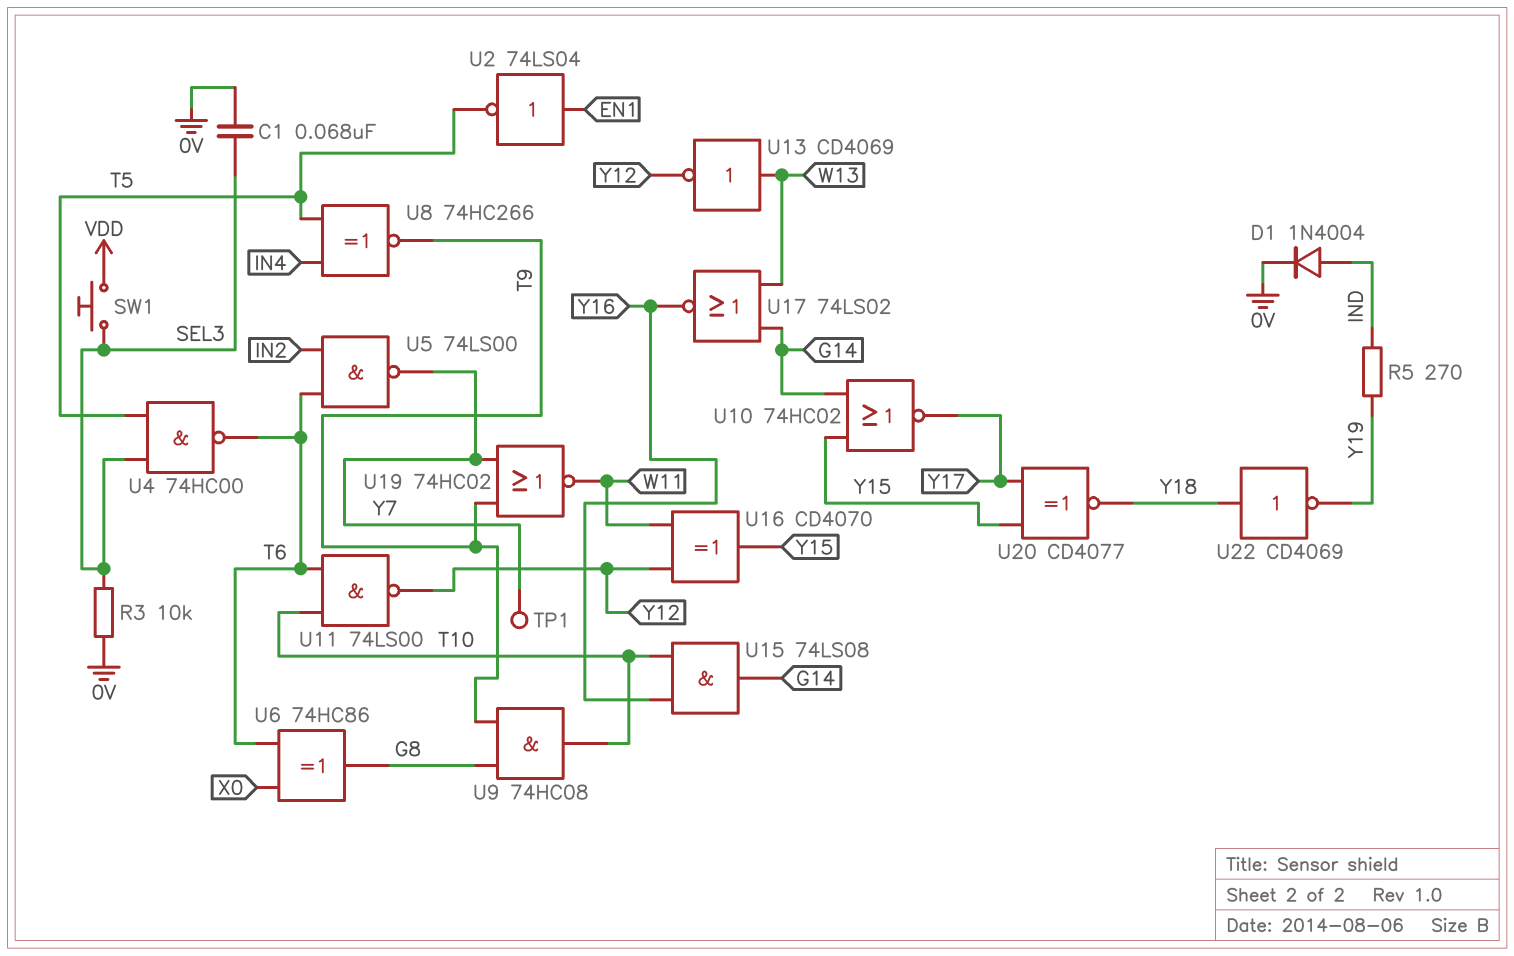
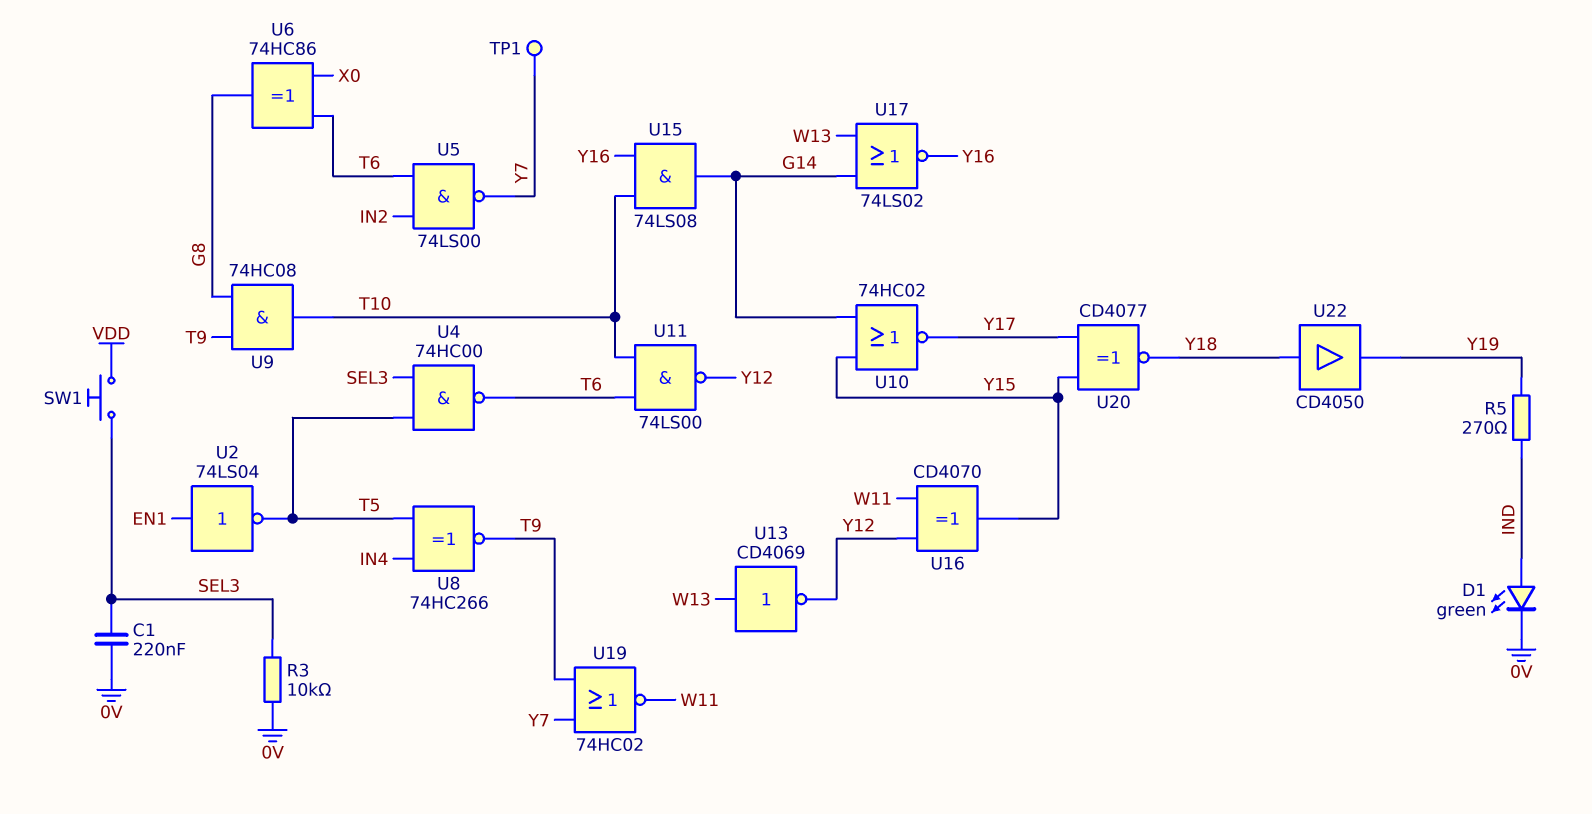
C1: 68nF (0V, SEL3) -> 220nF (0V, SEL3)
D1: diode 1N4004 (A IND, K 0V) -> LED green (A IND, K 0V)
U22: NOT CD4069 (in Y18, out Y19) -> buffer CD4050 (in Y18, out Y19)

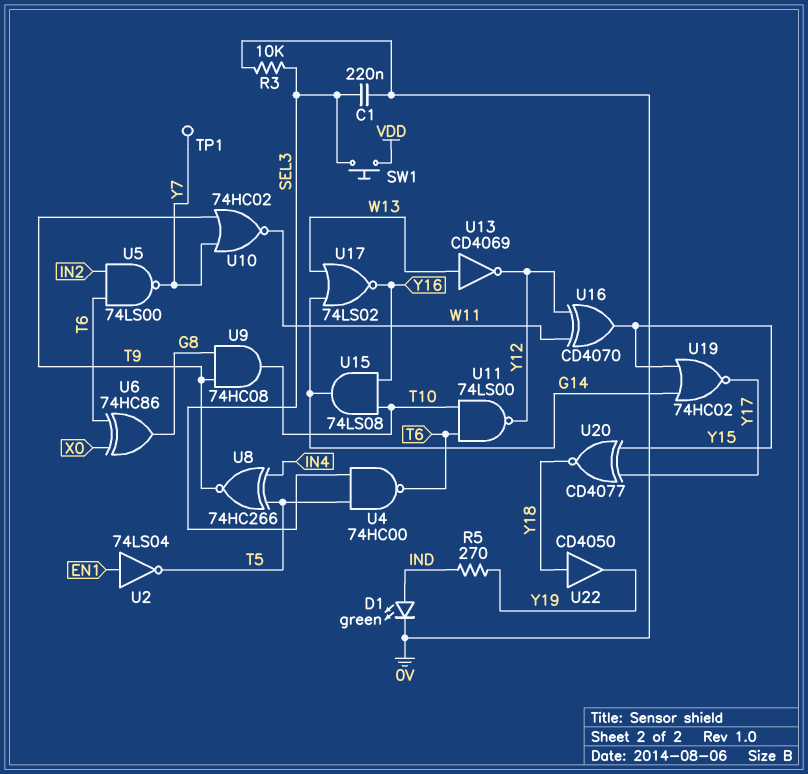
U10: NOR 74HC02 (in G14, in Y15, out Y17) -> NOR 74HC02 (in T9, in Y7, out W11)
U19: NOR 74HC02 (in T9, in Y7, out W11) -> NOR 74HC02 (in G14, in Y15, out Y17)

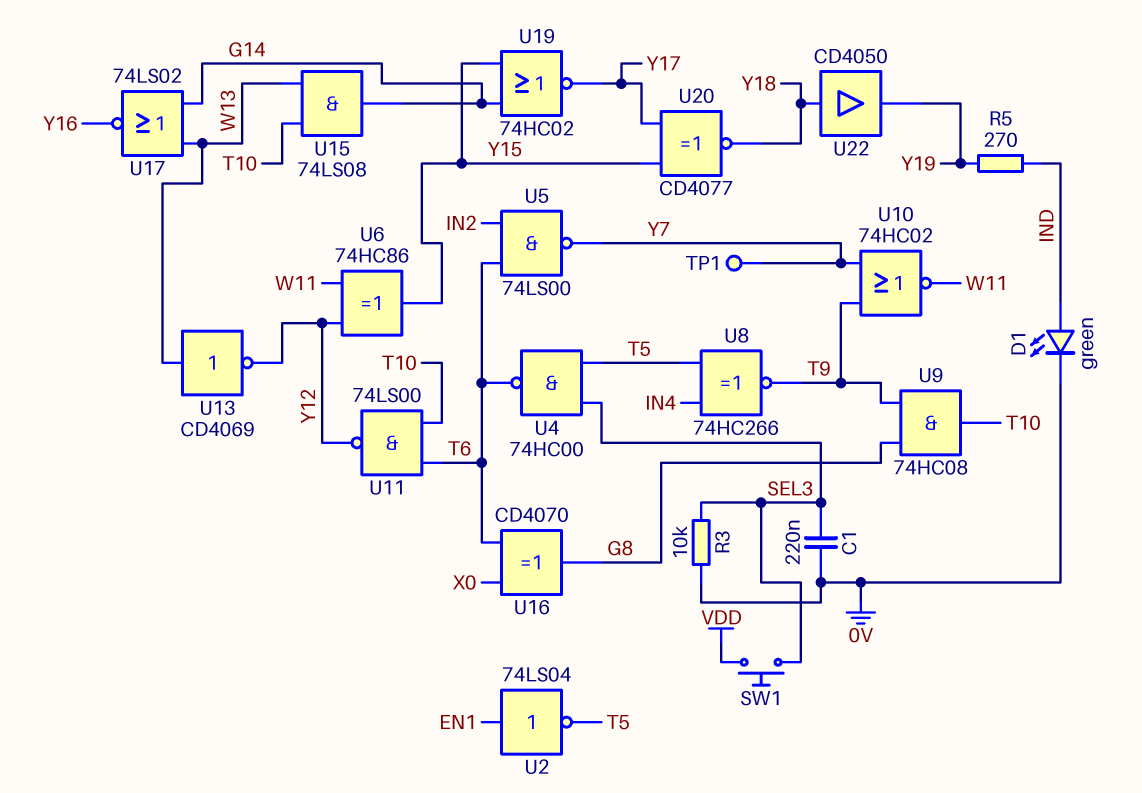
U6: XOR 74HC86 (in T6, in X0, out G8) -> XOR 74HC86 (in W11, in Y12, out Y15)
U15: AND 74LS08 (in T10, in Y16, out G14) -> AND 74LS08 (in T10, in W13, out G14)
U16: XOR CD4070 (in W11, in Y12, out Y15) -> XOR CD4070 (in T6, in X0, out G8)

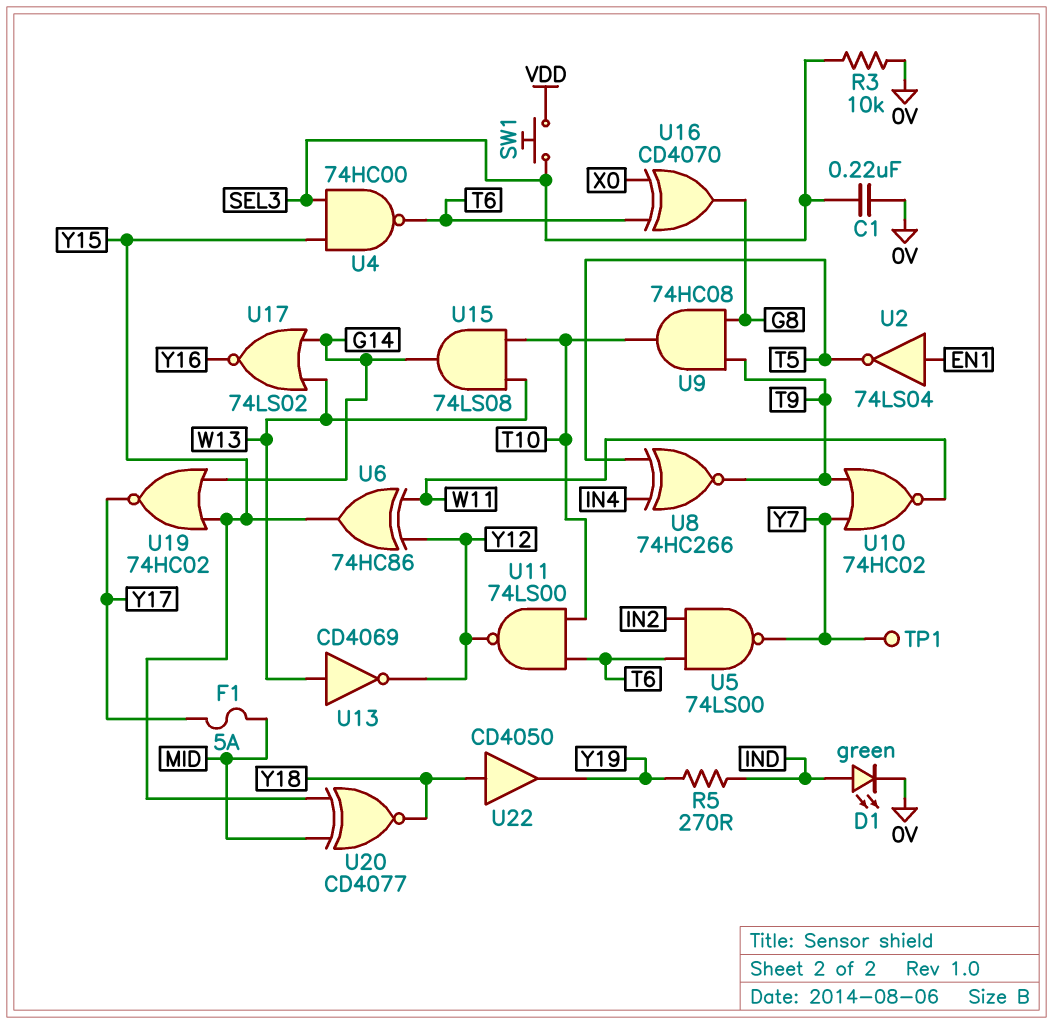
F1: none -> 5A (MID, Y17)
U4: NAND 74HC00 (in SEL3, in T5, out T6) -> NAND 74HC00 (in SEL3, in Y15, out T6)
U20: XNOR CD4077 (in Y15, in Y17, out Y18) -> XNOR CD4077 (in MID, in Y15, out Y18)

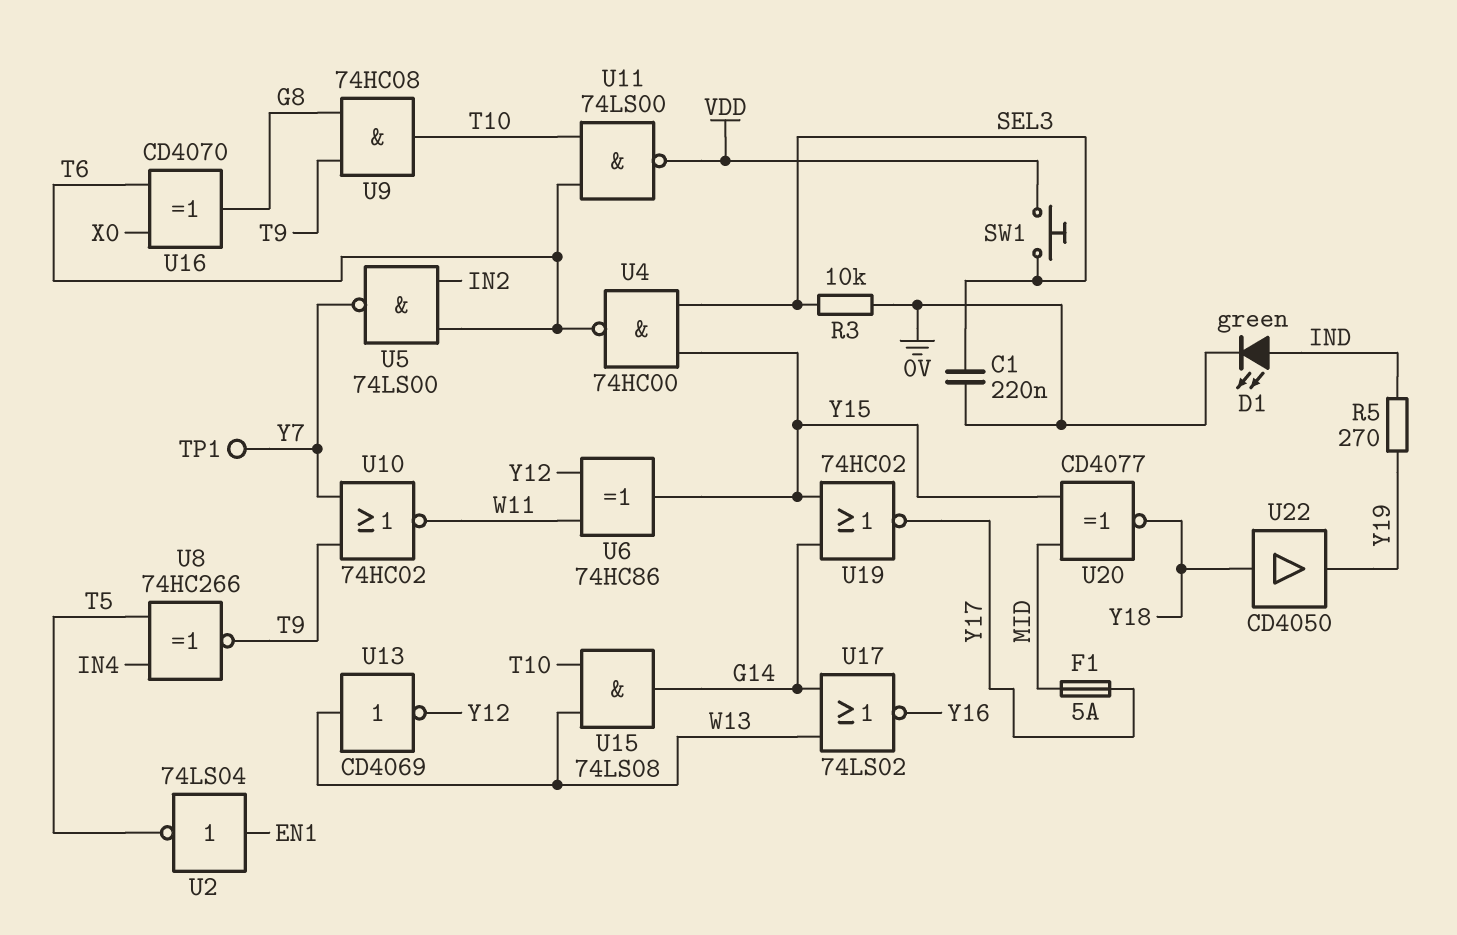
U11: NAND 74LS00 (in T6, in T10, out Y12) -> NAND 74LS00 (in T6, in T10, out VDD)

